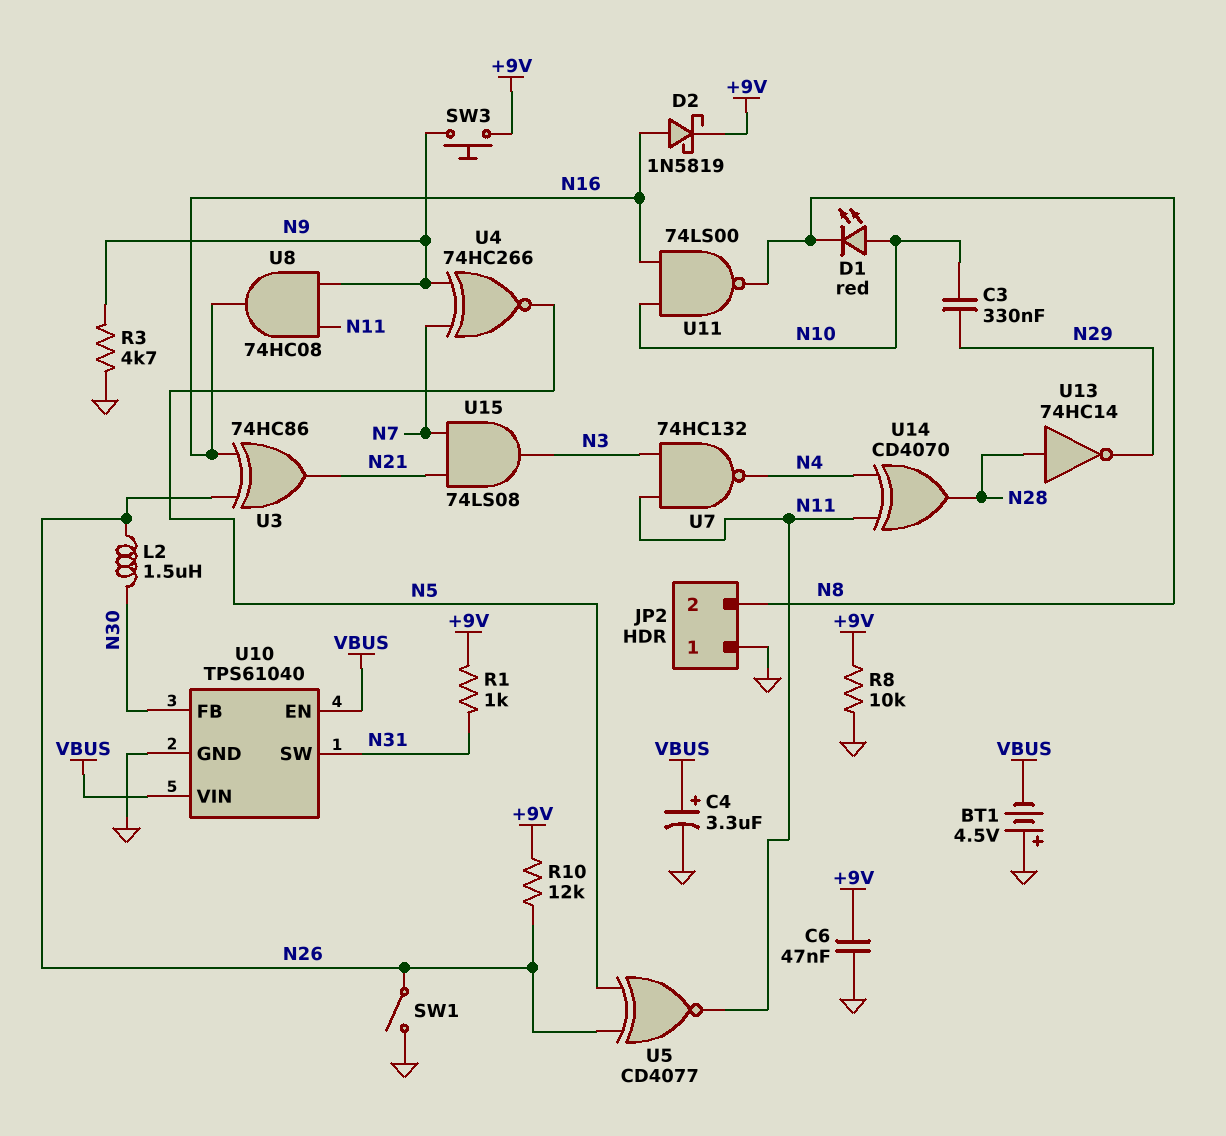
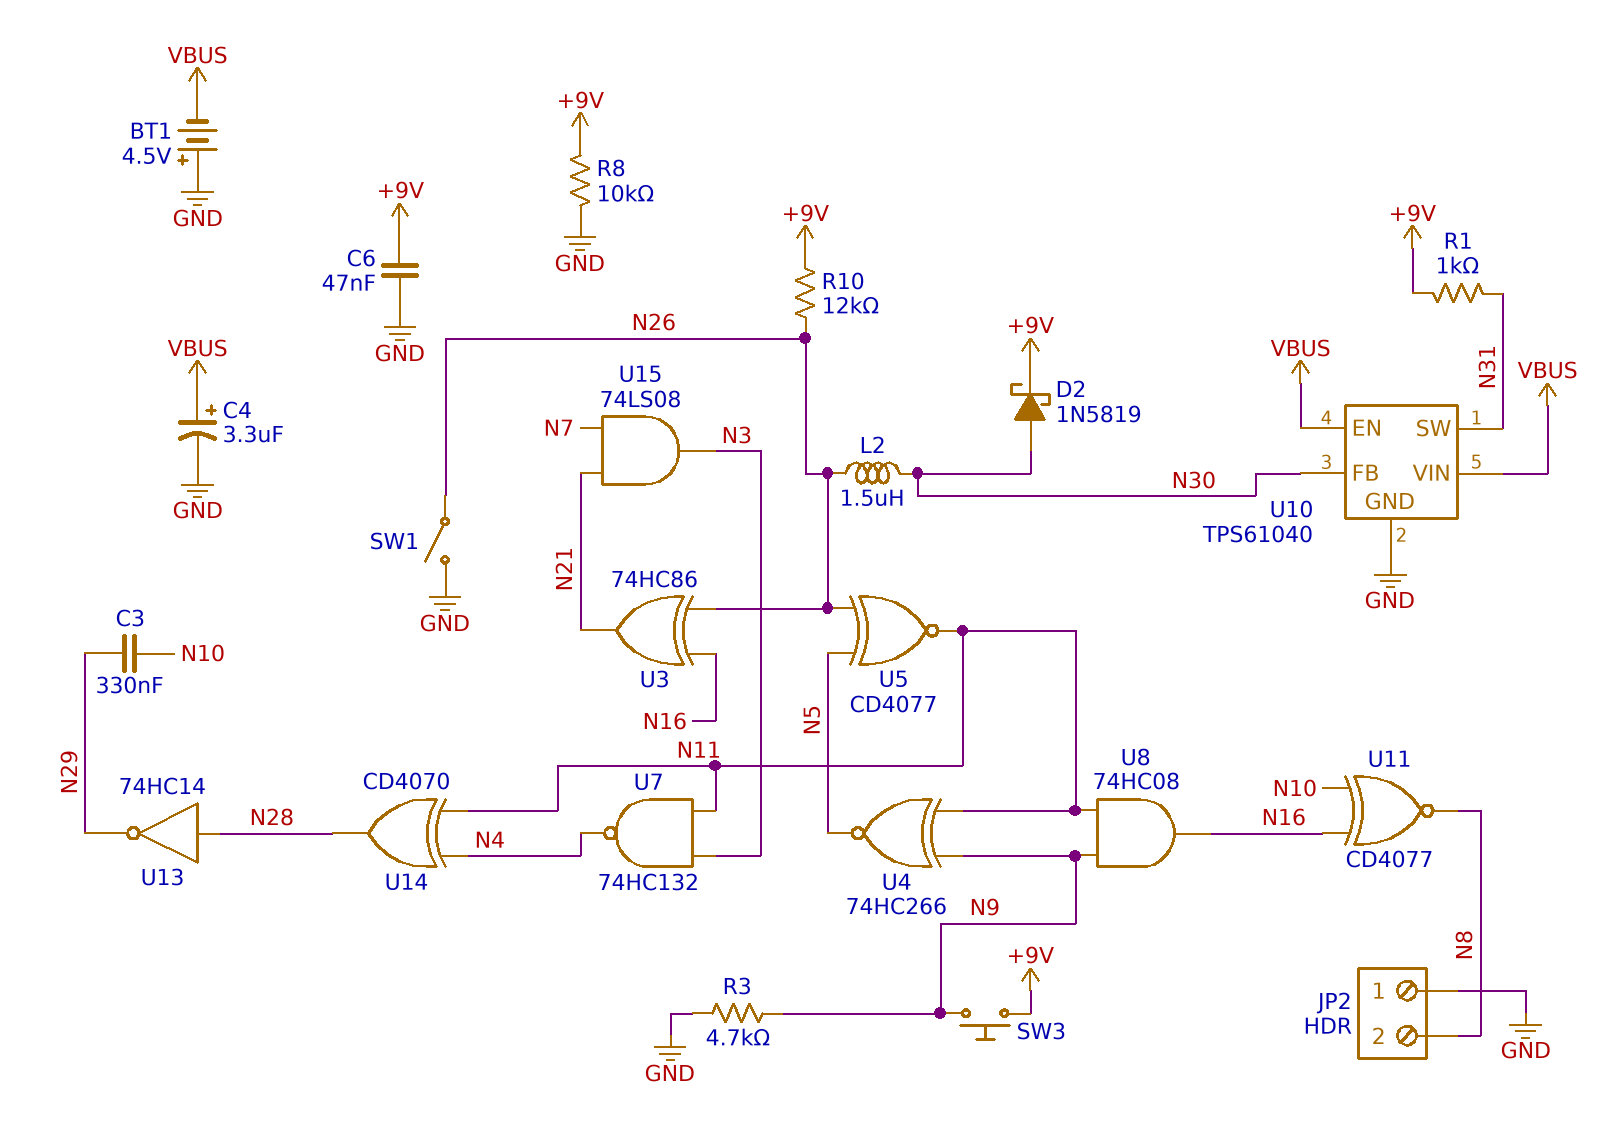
D1: LED red (A N10, K N8) -> none
D2: schottky 1N5819 (A N16, K +9V) -> schottky 1N5819 (A N30, K +9V)
U4: XNOR 74HC266 (in N7, in N9, out N5) -> XNOR 74HC266 (in N9, in N11, out N5)
U11: NAND 74LS00 (in N10, in N16, out N8) -> XNOR CD4077 (in N10, in N16, out N8)

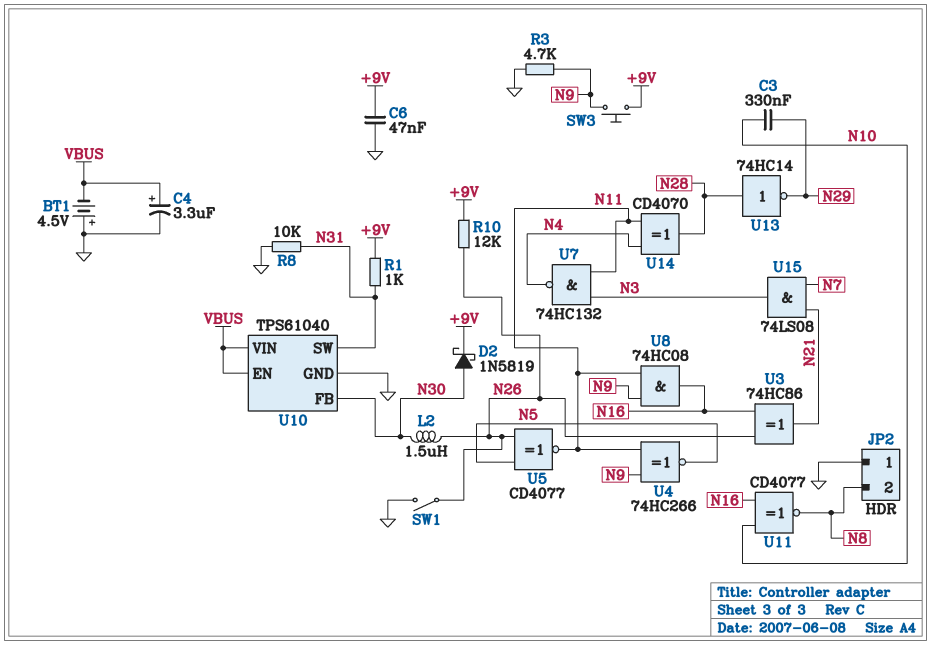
R8: 10k (+9V, GND) -> 10k (GND, N31)

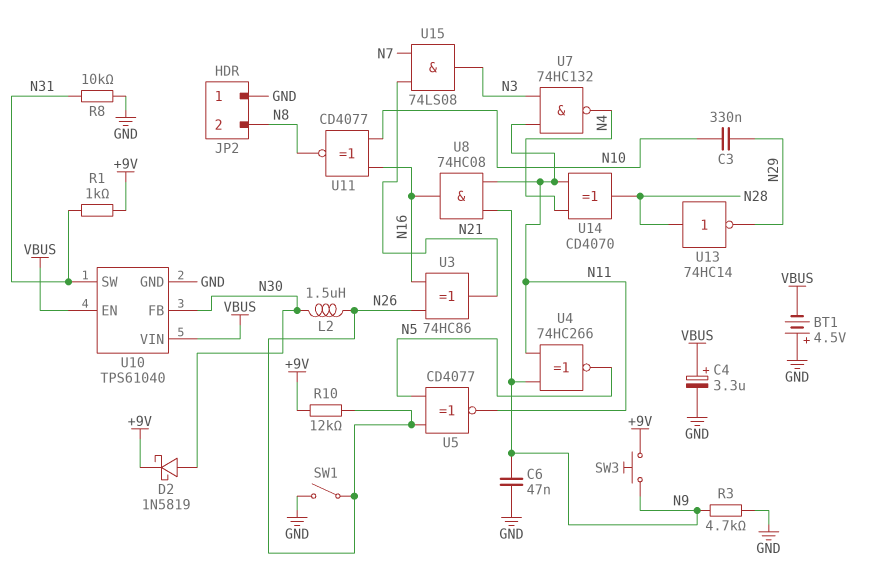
C6: 47nF (+9V, GND) -> 47nF (GND, N9)

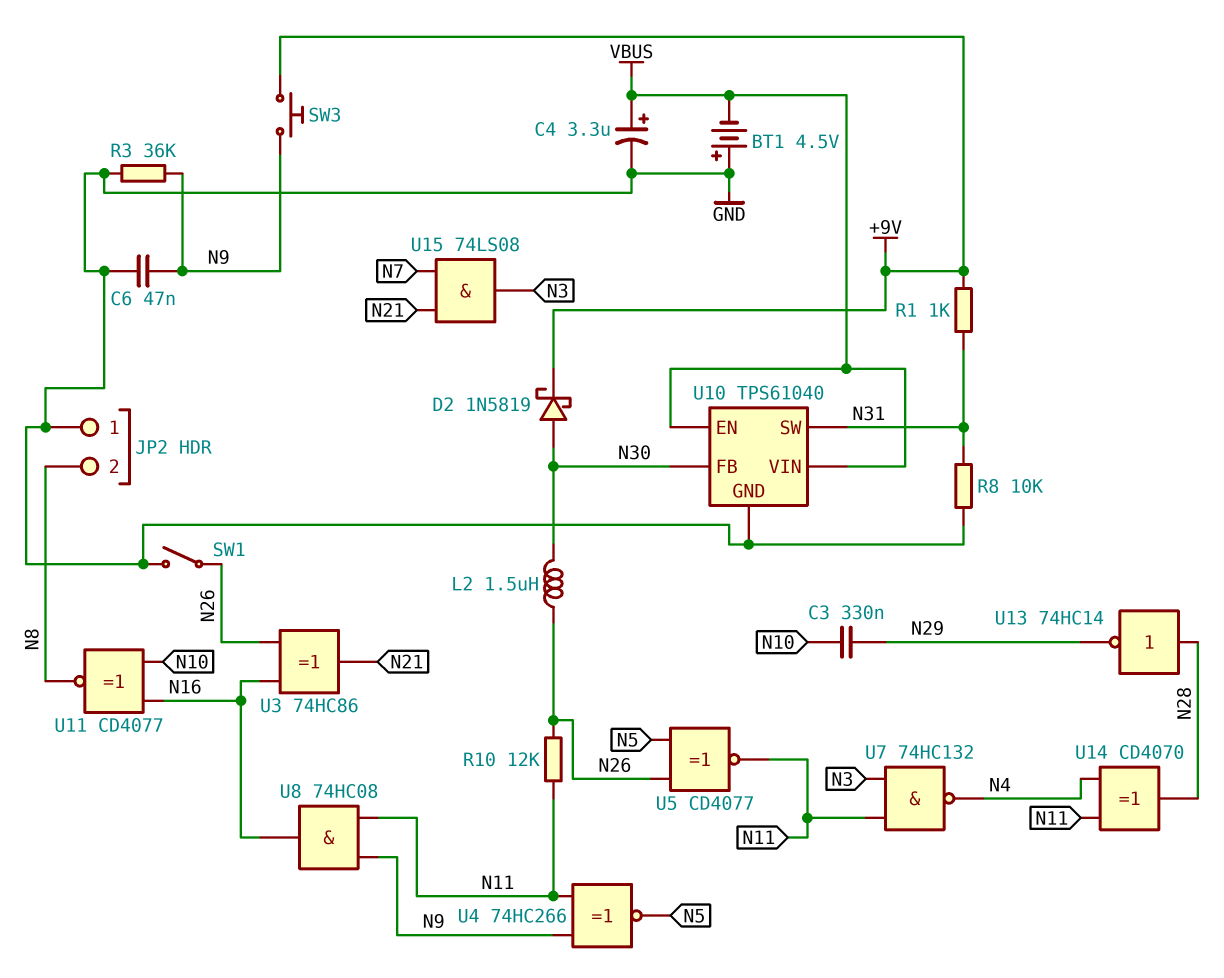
R3: 4.7k (GND, N9) -> 36k (GND, N9)
R10: 12k (+9V, N26) -> 12k (N11, N26)

